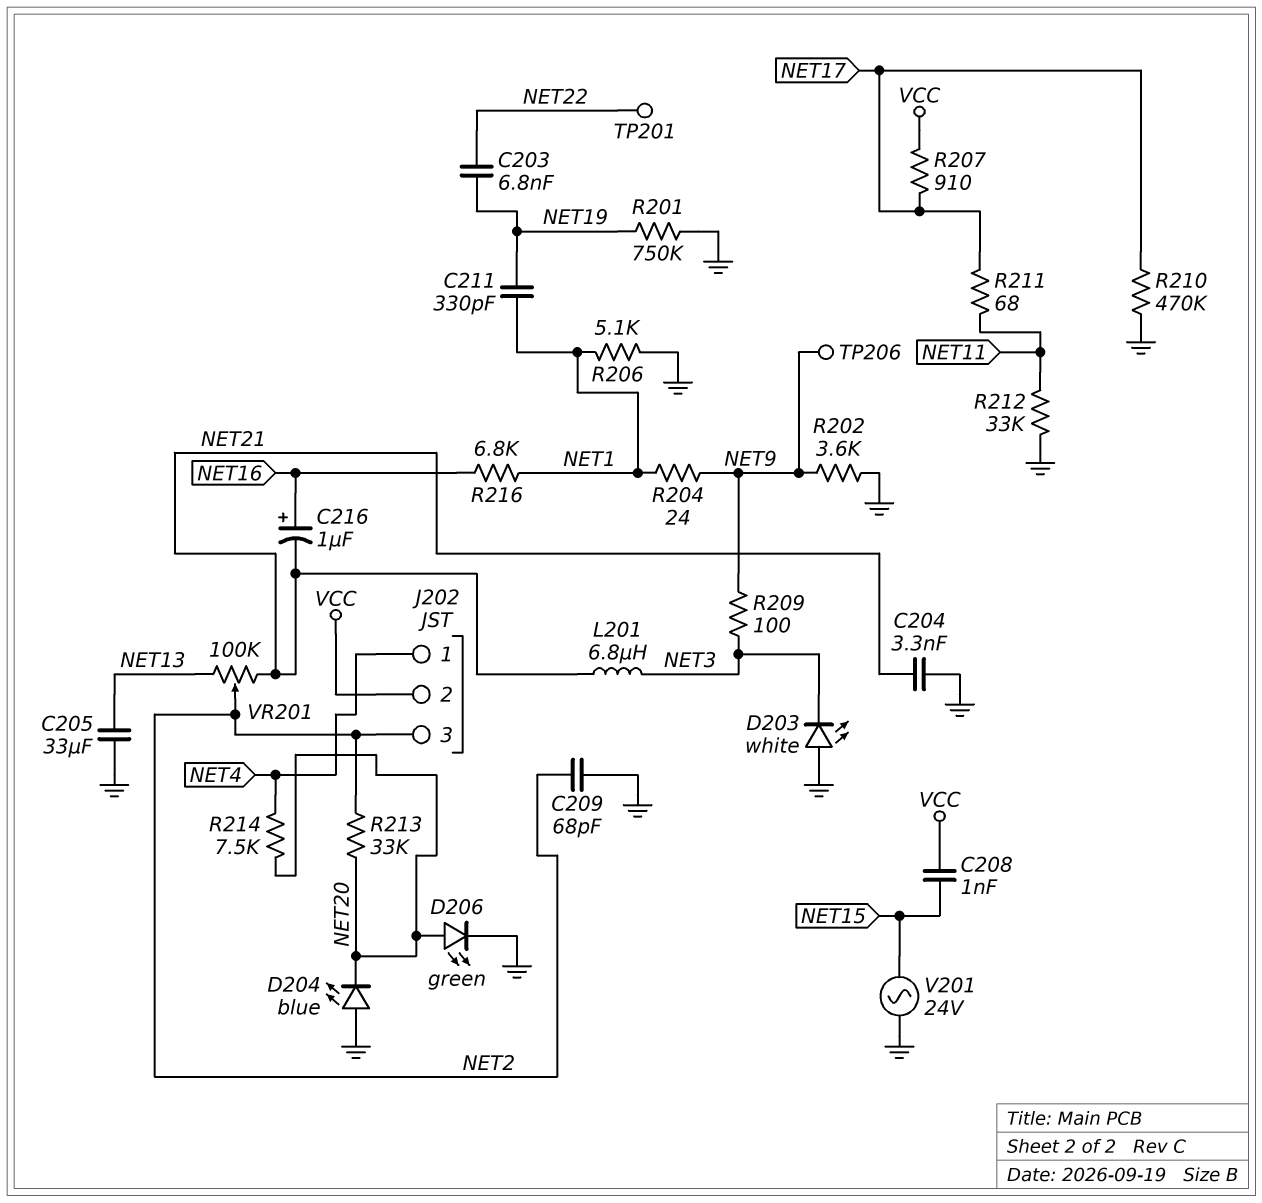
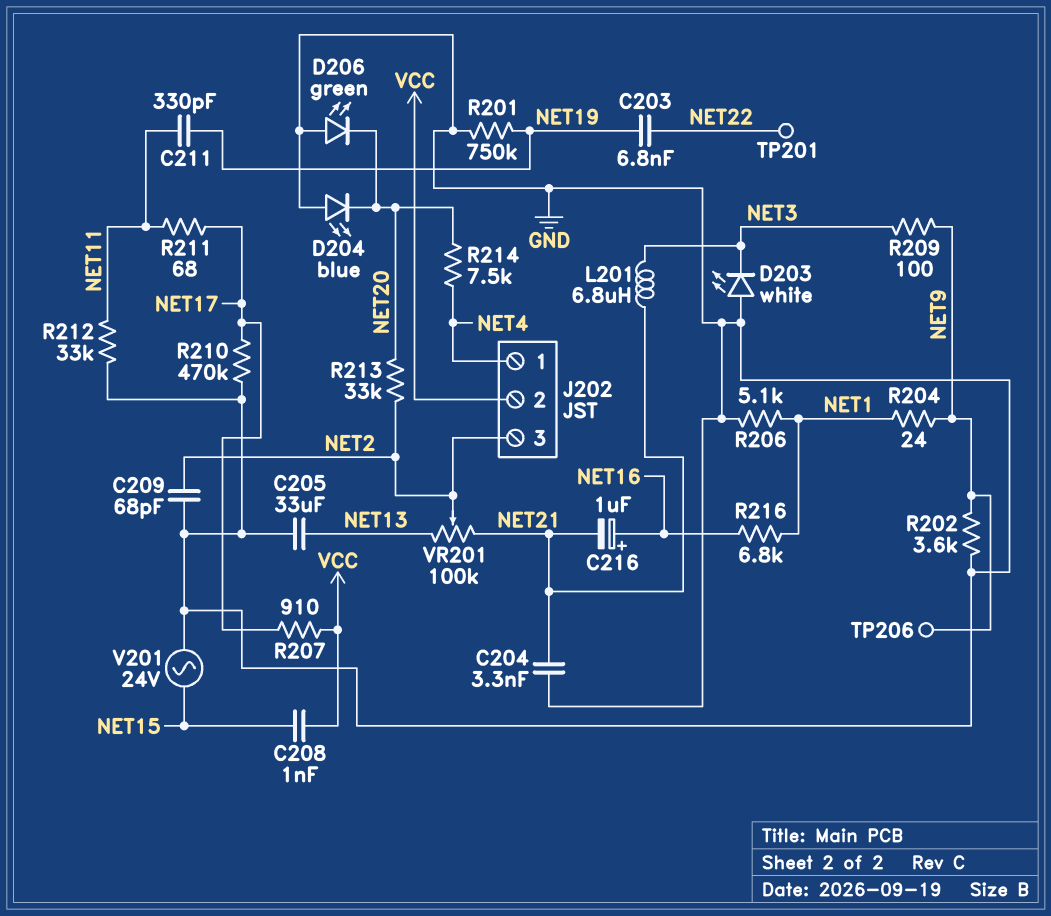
C211: 330pF (NET1, NET19) -> 330pF (NET11, NET19)
D206: LED green (A NET20, K GND) -> LED green (A GND, K NET20)

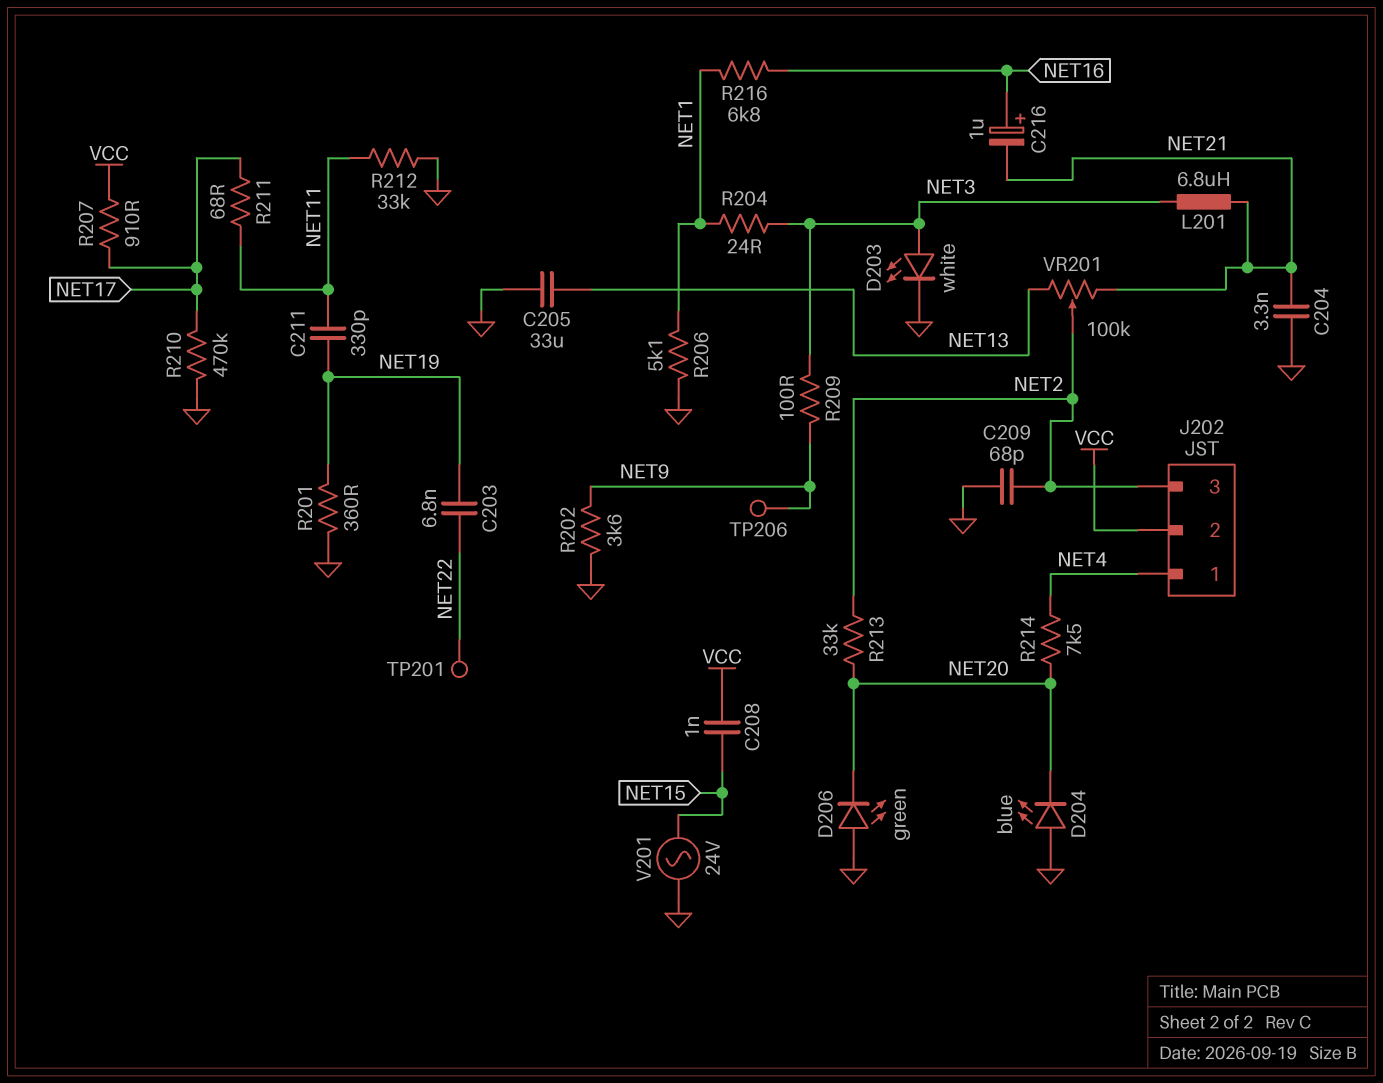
D203: LED white (A GND, K NET3) -> LED white (A NET3, K GND)
R201: 750k (GND, NET19) -> 360 (GND, NET19)
R204: 24 (NET1, NET9) -> 24 (NET1, NET3)

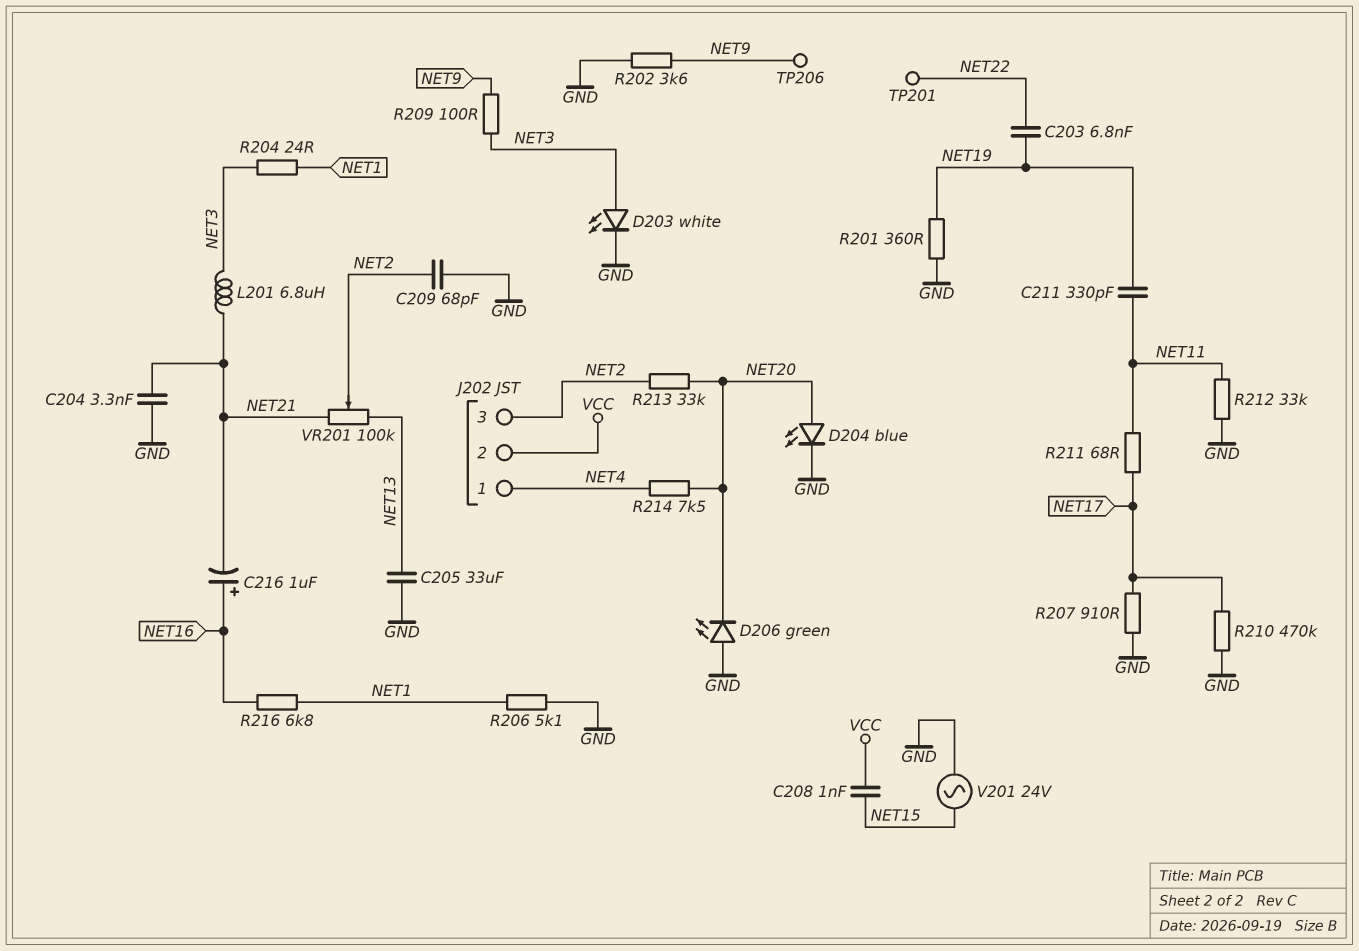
D204: LED blue (A GND, K NET20) -> LED blue (A NET20, K GND)
R207: 910 (NET17, VCC) -> 910 (GND, NET17)

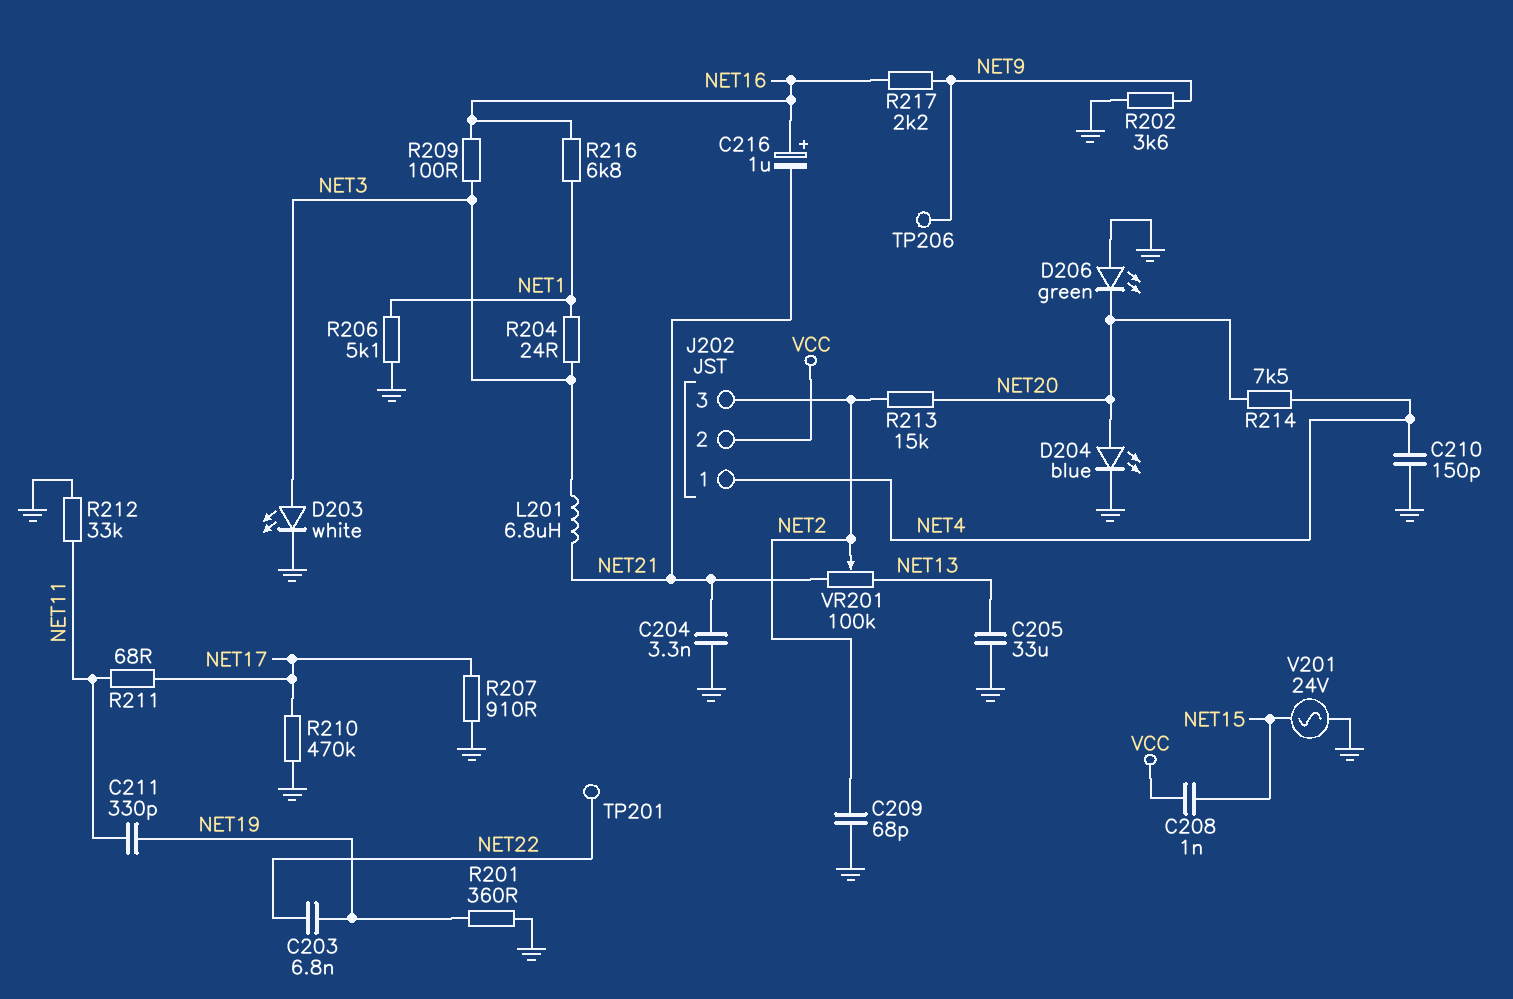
C210: none -> 150pF (GND, NET4)
R209: 100 (NET3, NET9) -> 100 (NET3, NET16)
R213: 33k (NET2, NET20) -> 15k (NET2, NET20)
R217: none -> 2.2k (NET9, NET16)

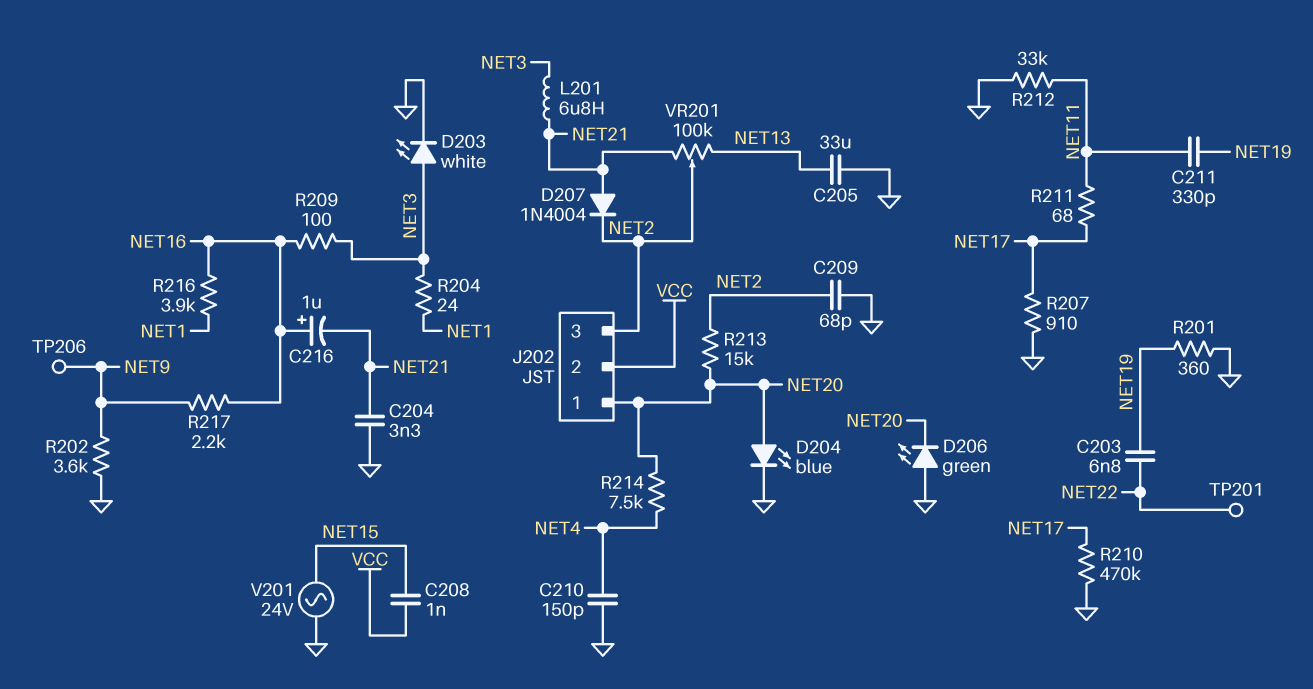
D207: none -> diode 1N4004 (A NET21, K NET2)
J202 pin 1: NET4 -> NET20
R206: 5.1k (GND, NET1) -> none
R216: 6.8k (NET1, NET16) -> 3.9k (NET1, NET16)

